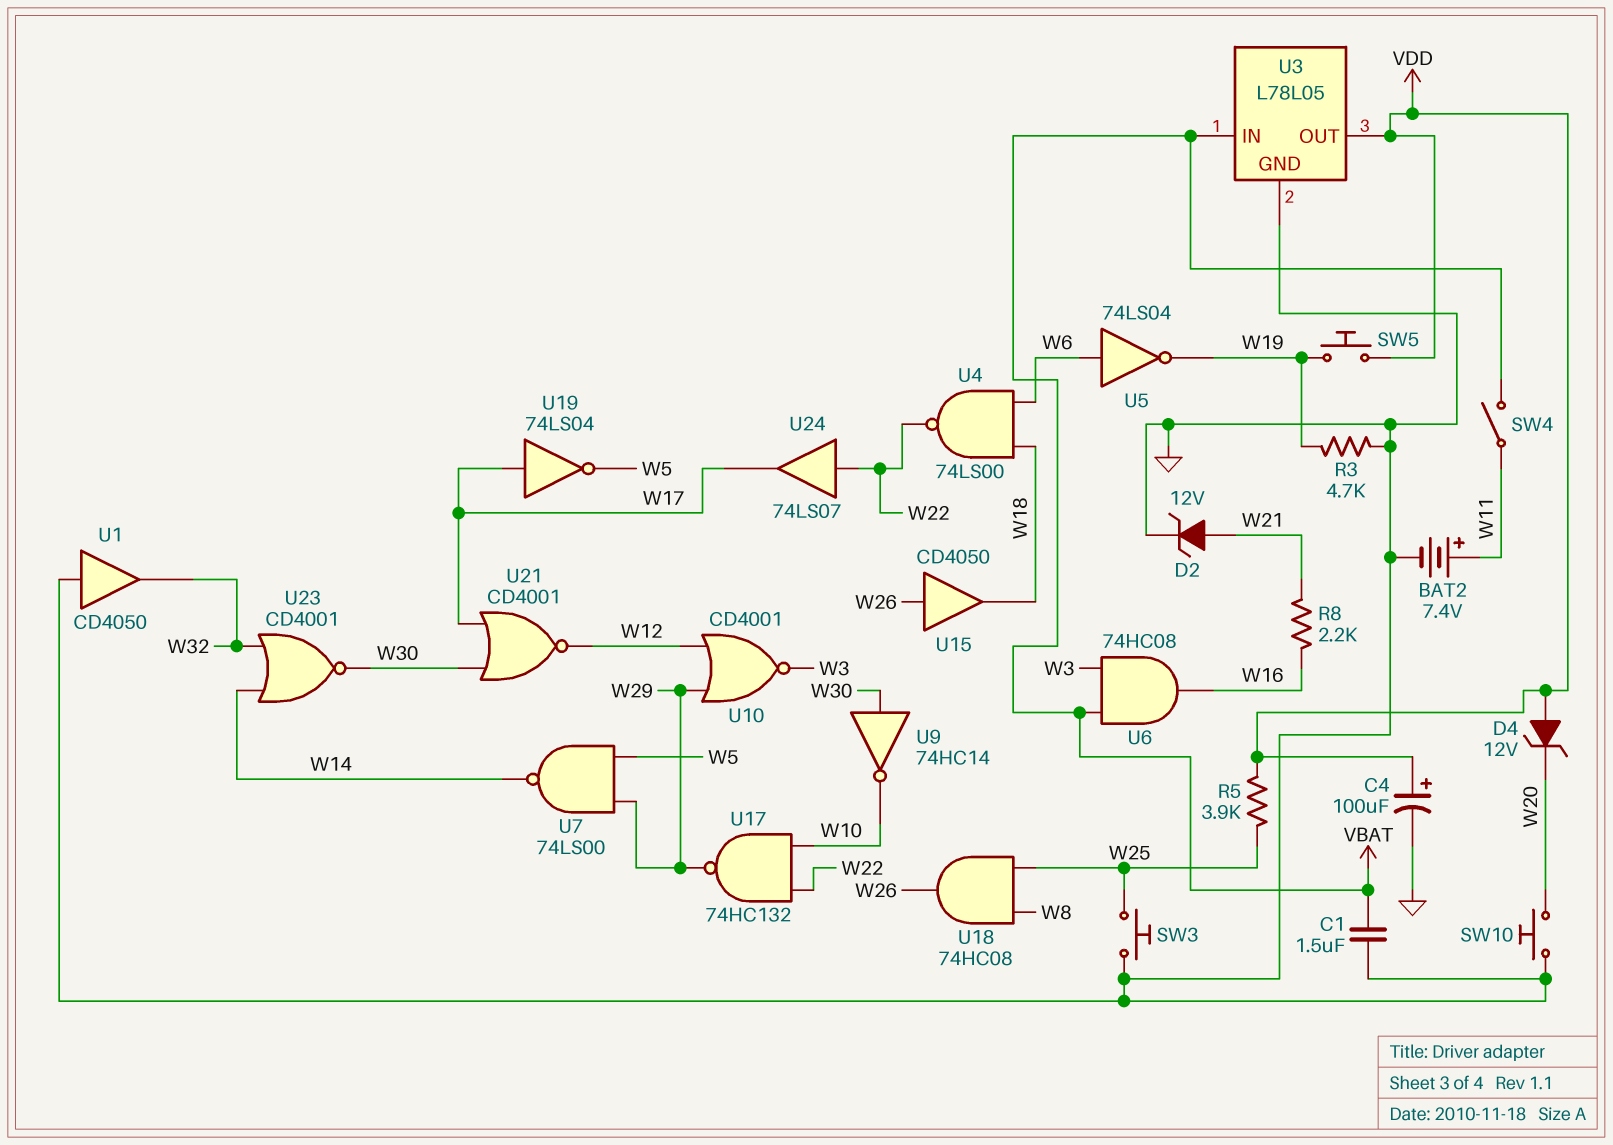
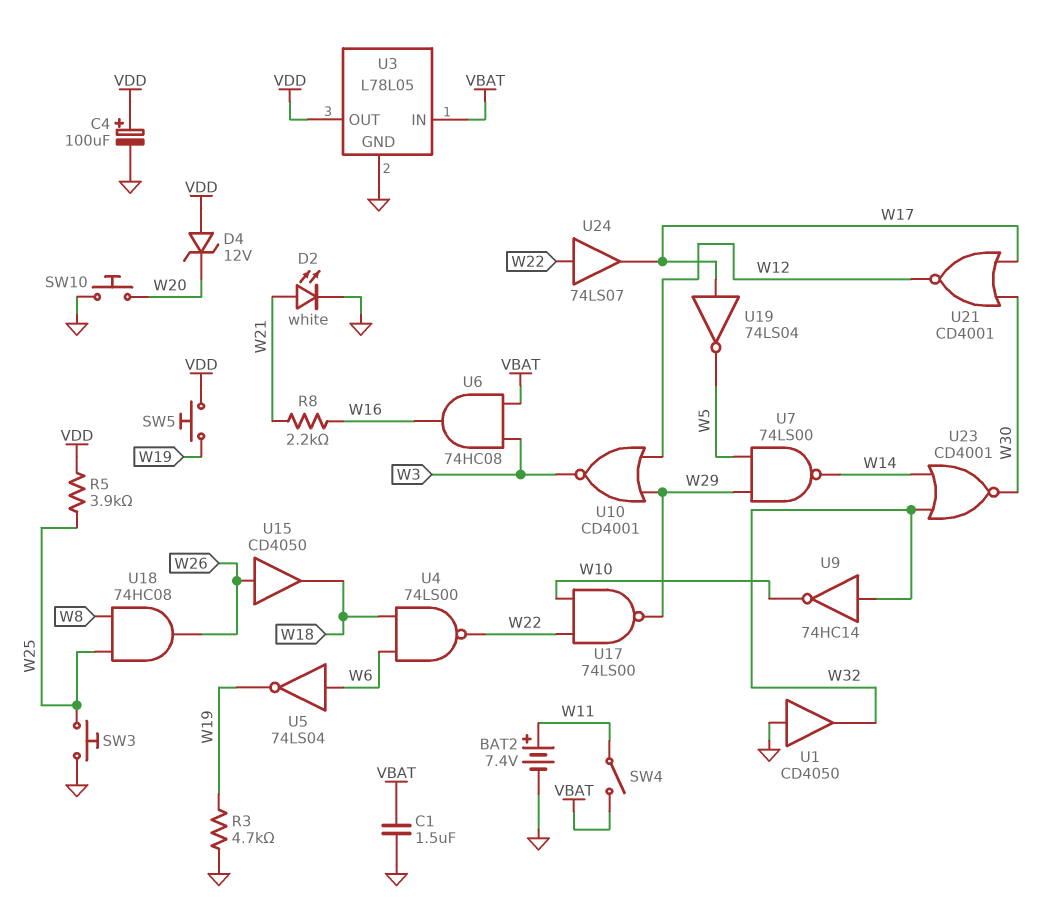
D2: zener 12V (A W21, K GND) -> LED white (A W21, K GND)
U9: NOT 74HC14 (in W30, out W10) -> NOT 74HC14 (in W32, out W10)
U17: NAND 74HC132 (in W10, in W22, out W29) -> NAND 74LS00 (in W10, in W22, out W29)

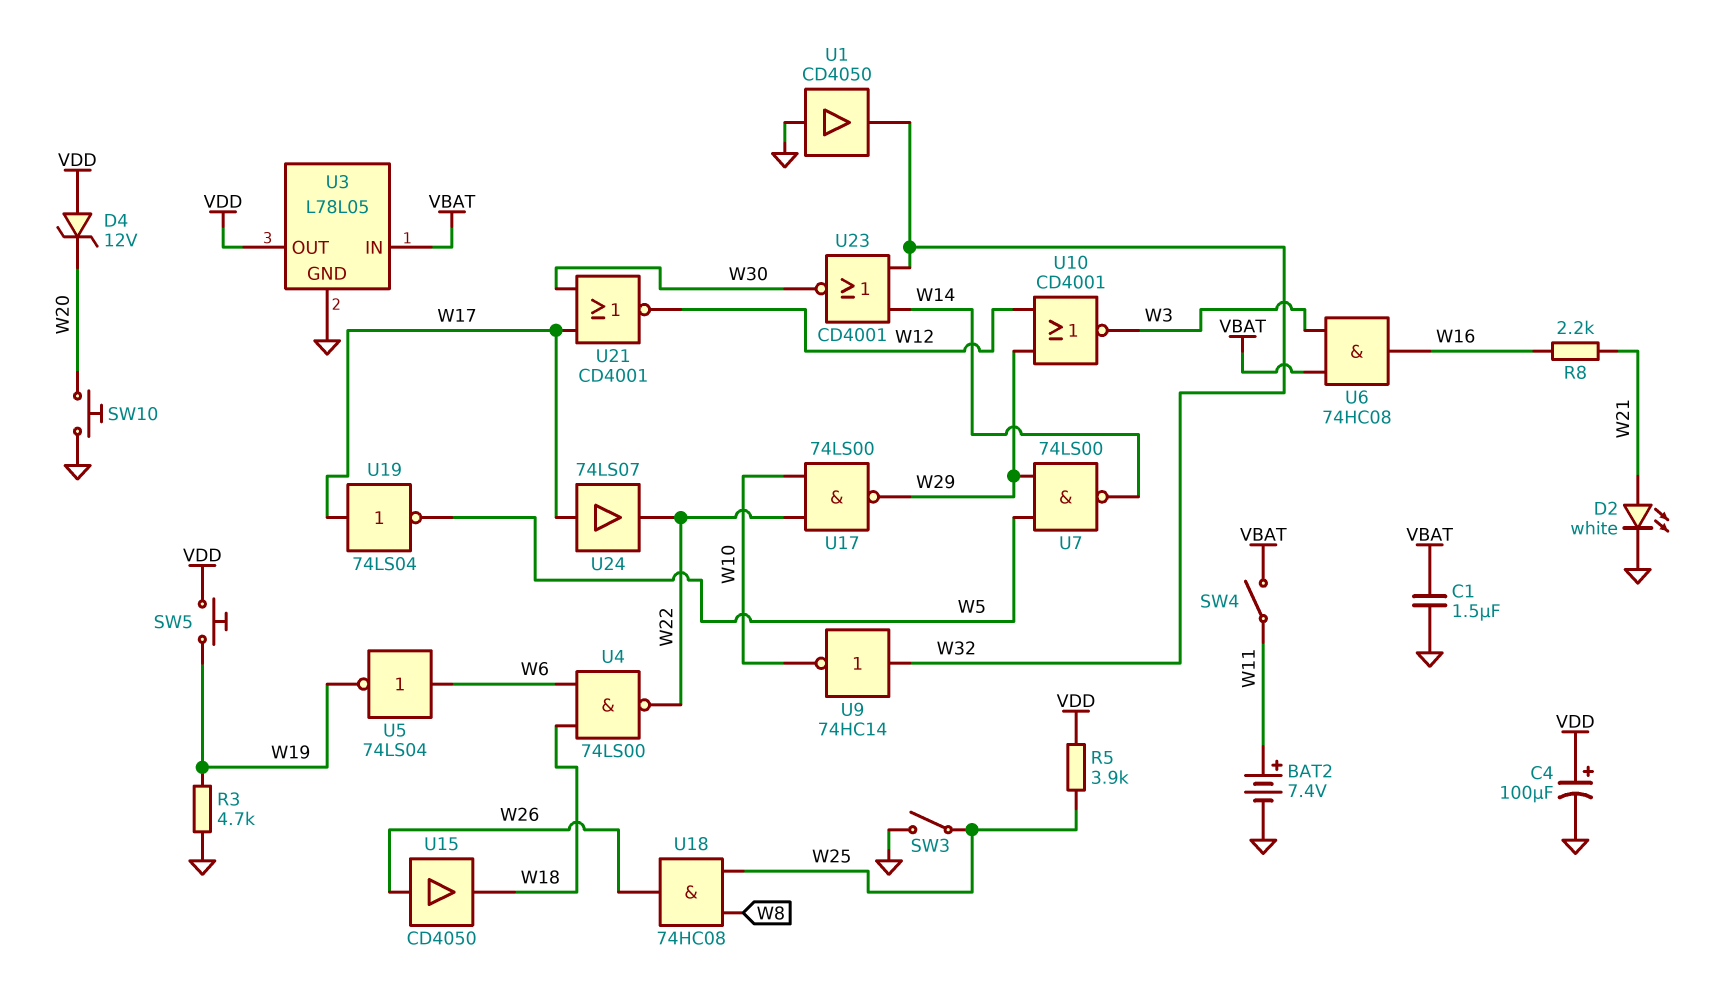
SW3: button (GND, W25) -> switch (GND, W25)
U24: buffer 74LS07 (in W22, out W17) -> buffer 74LS07 (in W17, out W22)

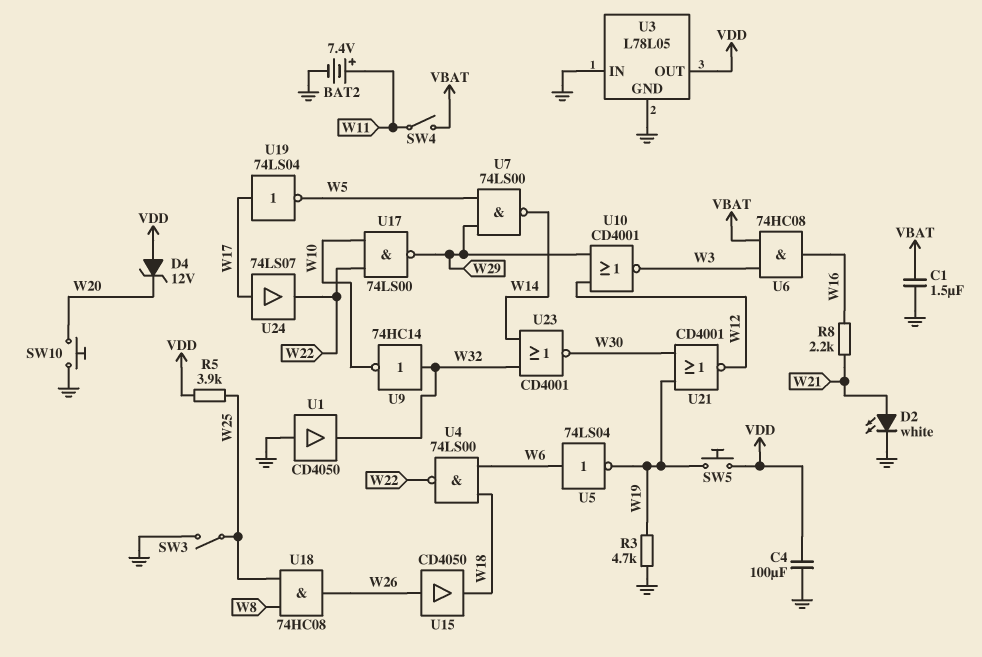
C4: 100uF (plus VDD, minus GND) -> 100uF (GND, VDD)
U3 pin IN: VBAT -> GND
U21: NOR CD4001 (in W17, in W30, out W12) -> NOR CD4001 (in W19, in W30, out W12)

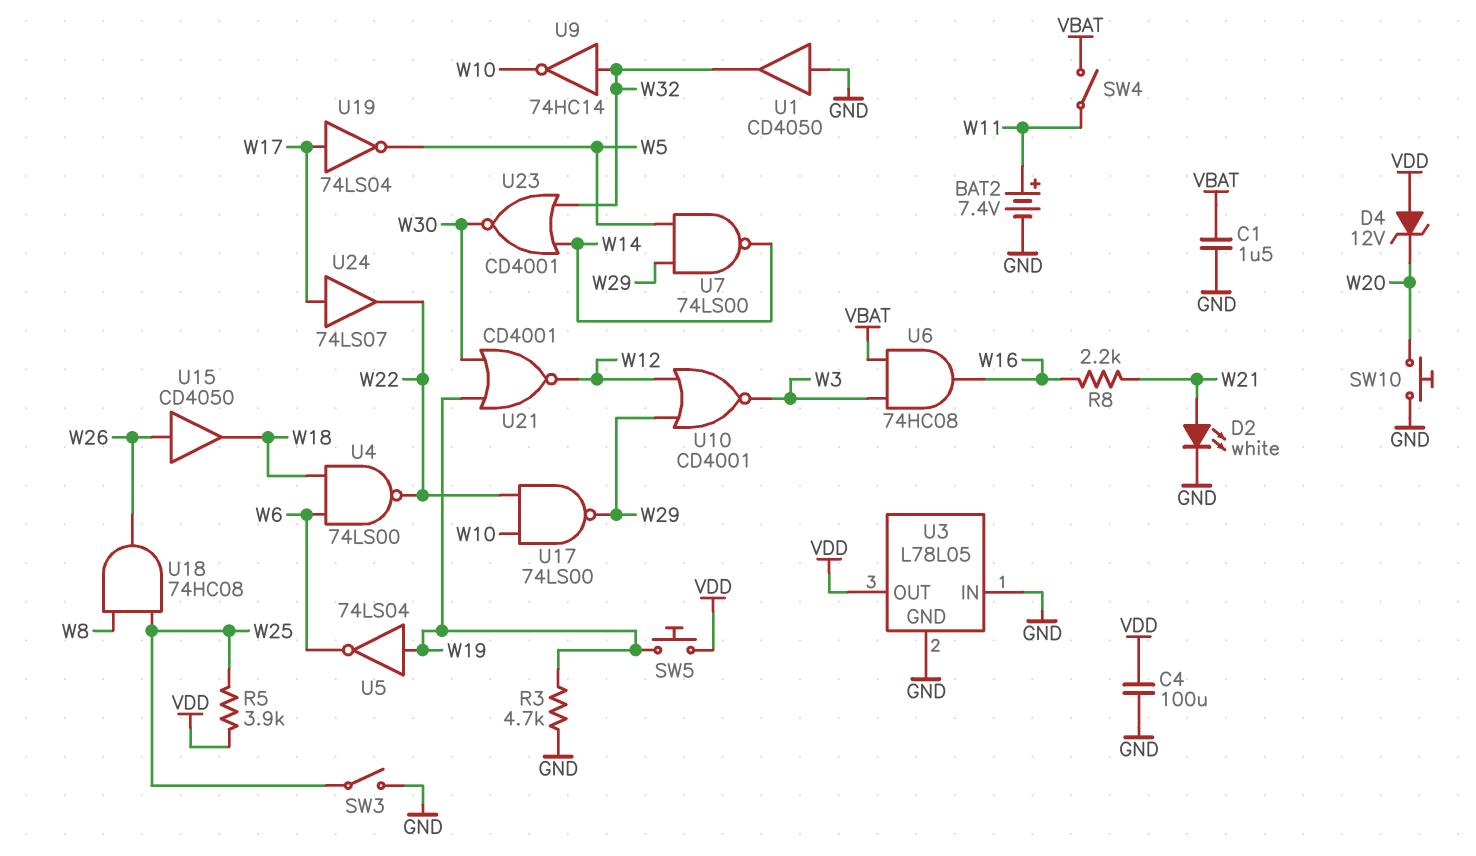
U5: NOT 74LS04 (in W6, out W19) -> NOT 74LS04 (in W19, out W6)

